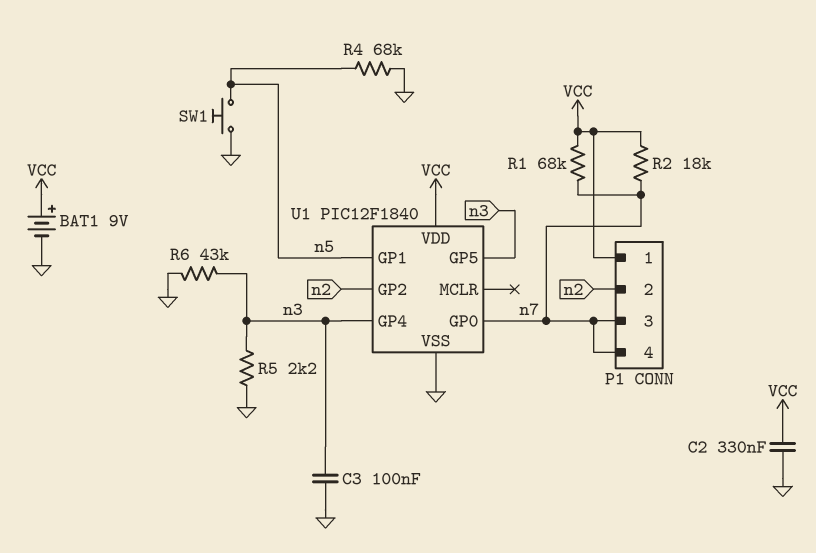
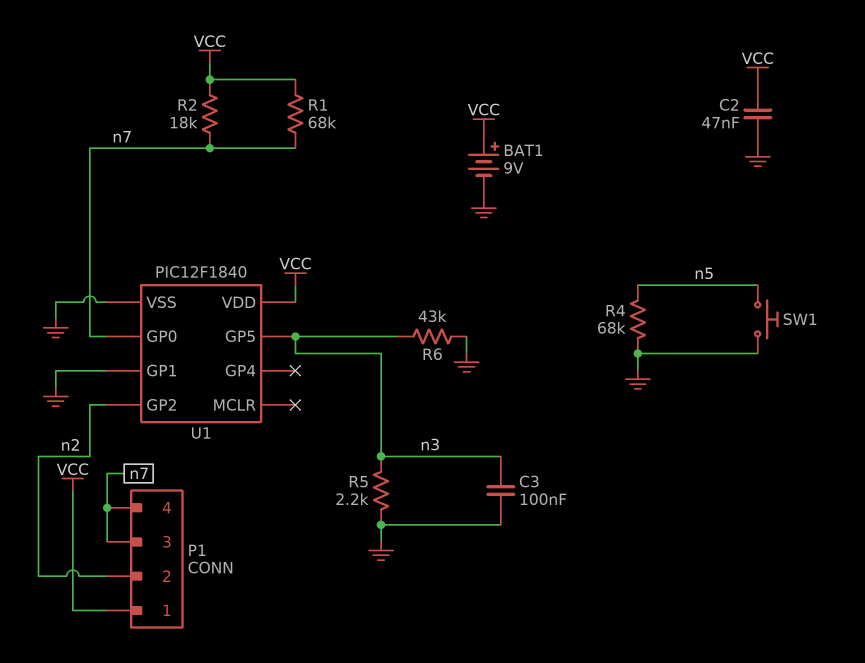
C2: 330nF (GND, VCC) -> 47nF (GND, VCC)
U1 pin GP1: n5 -> GND
U1 pin GP4: n3 -> none

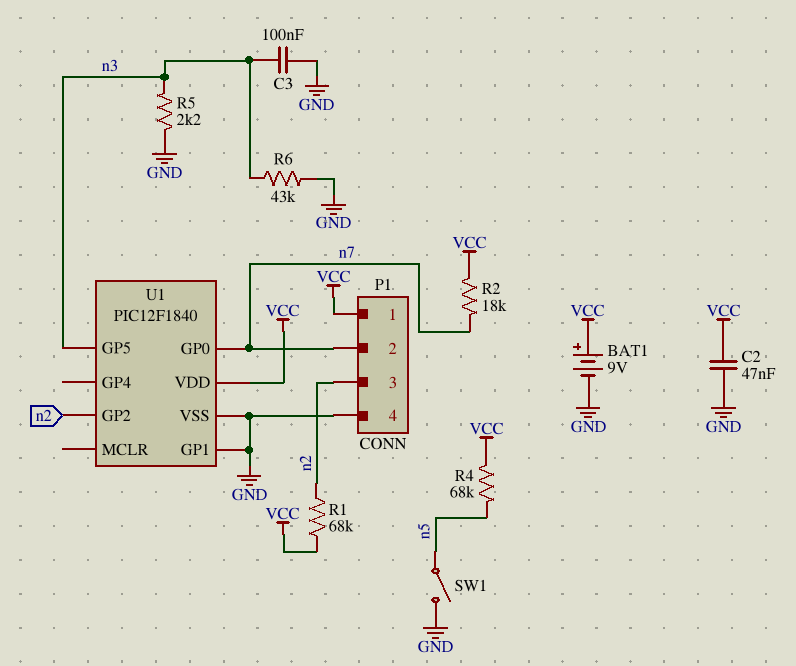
P1 pin 2: n2 -> n7
P1 pin 3: n7 -> n2
P1 pin 4: n7 -> GND
R1: 68k (VCC, n7) -> 68k (VCC, n2)
R4: 68k (GND, n5) -> 68k (VCC, n5)
SW1: button (GND, n5) -> switch (GND, n5)

